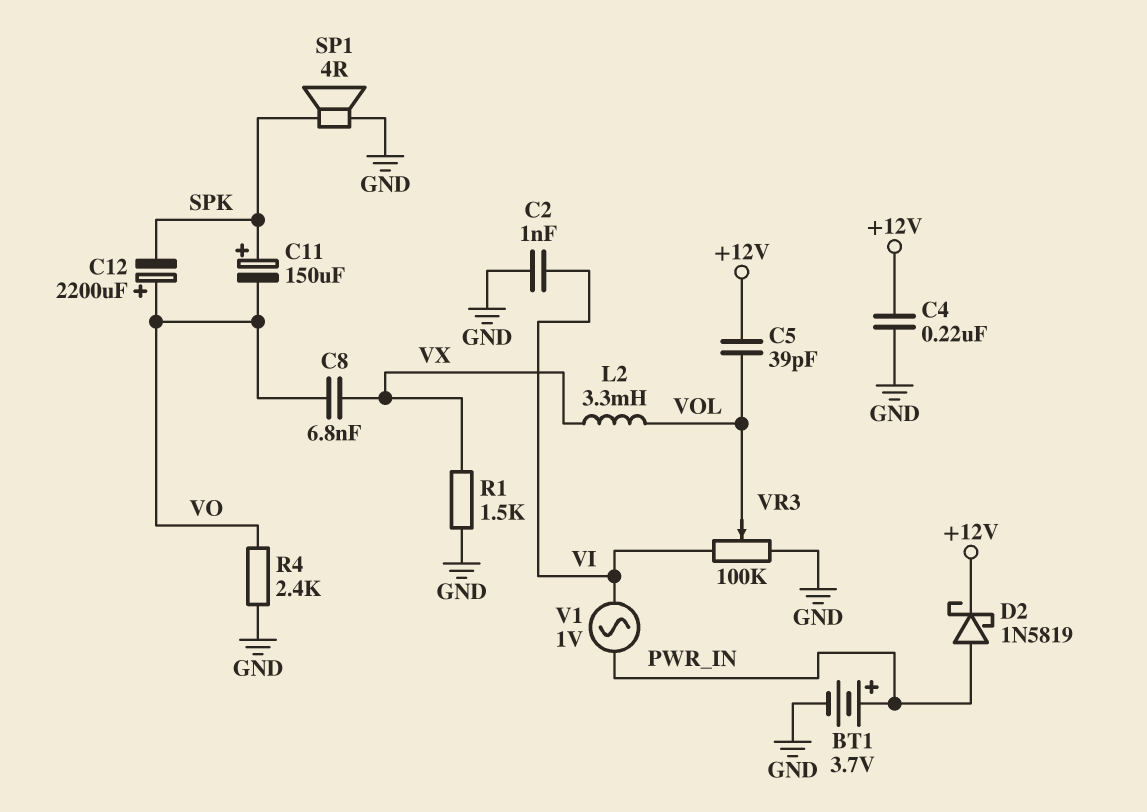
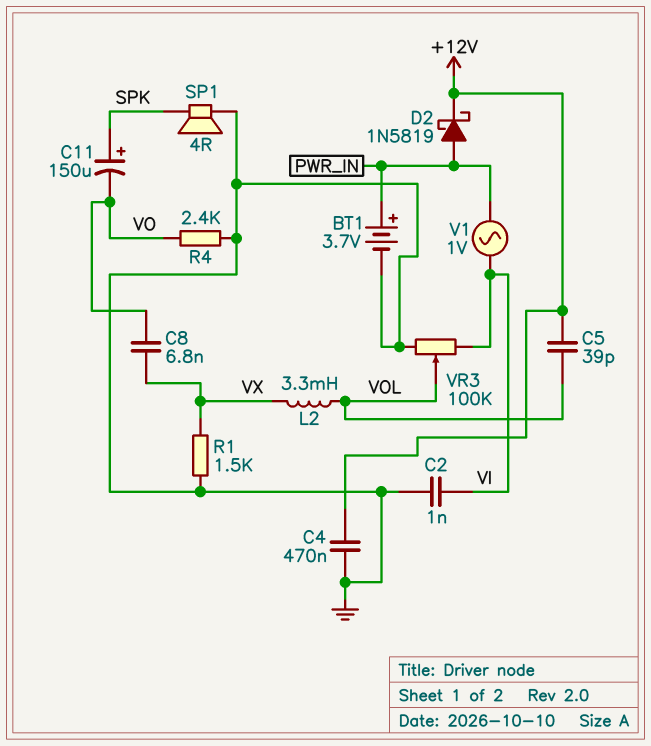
C4: 220nF (+12V, GND) -> 470nF (+12V, GND)
C12: 2200uF (plus VO, minus SPK) -> none

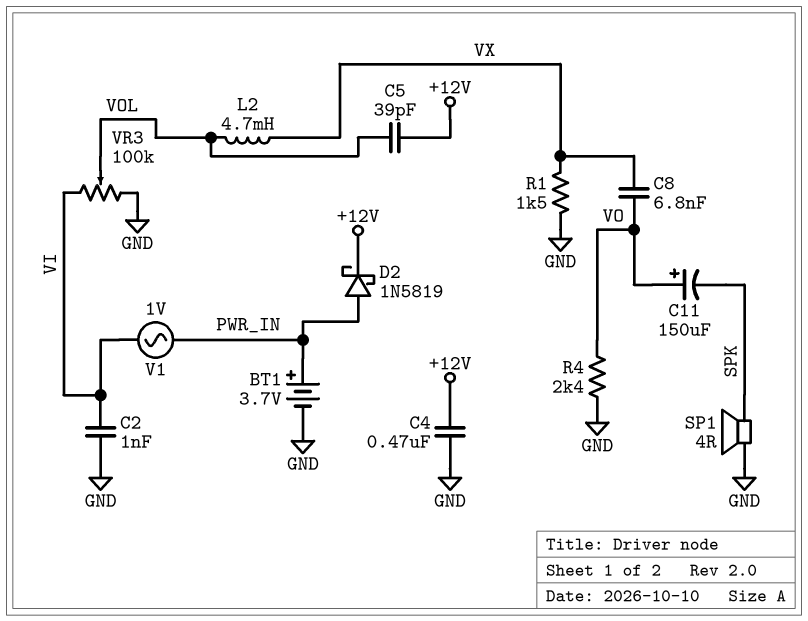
C11: 150uF (plus SPK, minus VO) -> 150uF (plus VO, minus SPK)
L2: 3.3mH (VOL, VX) -> 4.7mH (VOL, VX)

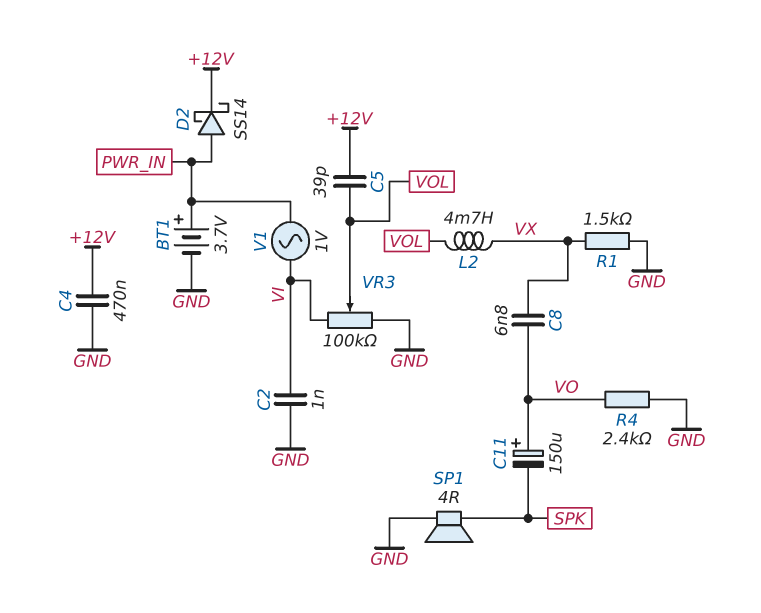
D2: schottky 1N5819 (A PWR_IN, K +12V) -> schottky SS14 (A PWR_IN, K +12V)

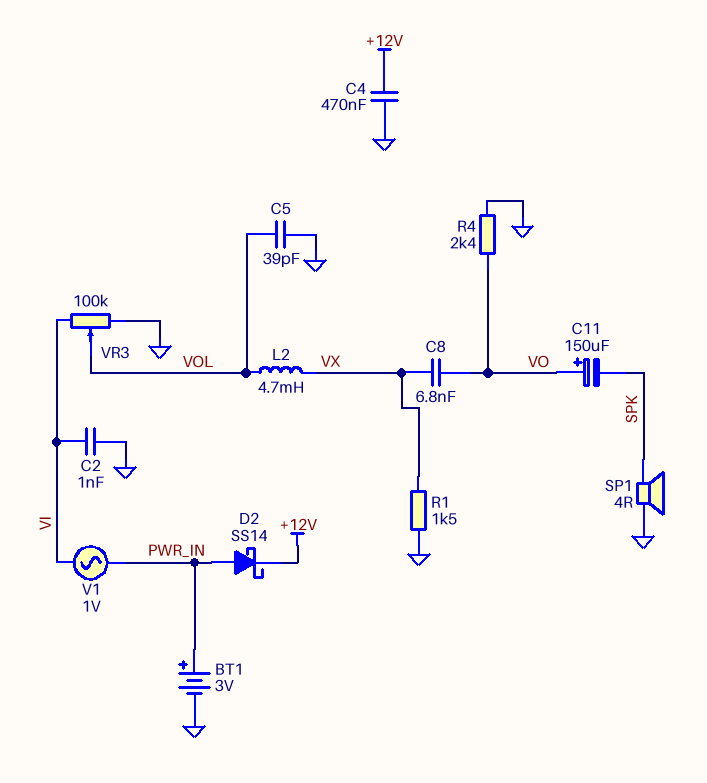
BT1: 3.7V (plus PWR_IN, minus GND) -> 3V (plus PWR_IN, minus GND)
C5: 39pF (+12V, VOL) -> 39pF (GND, VOL)

